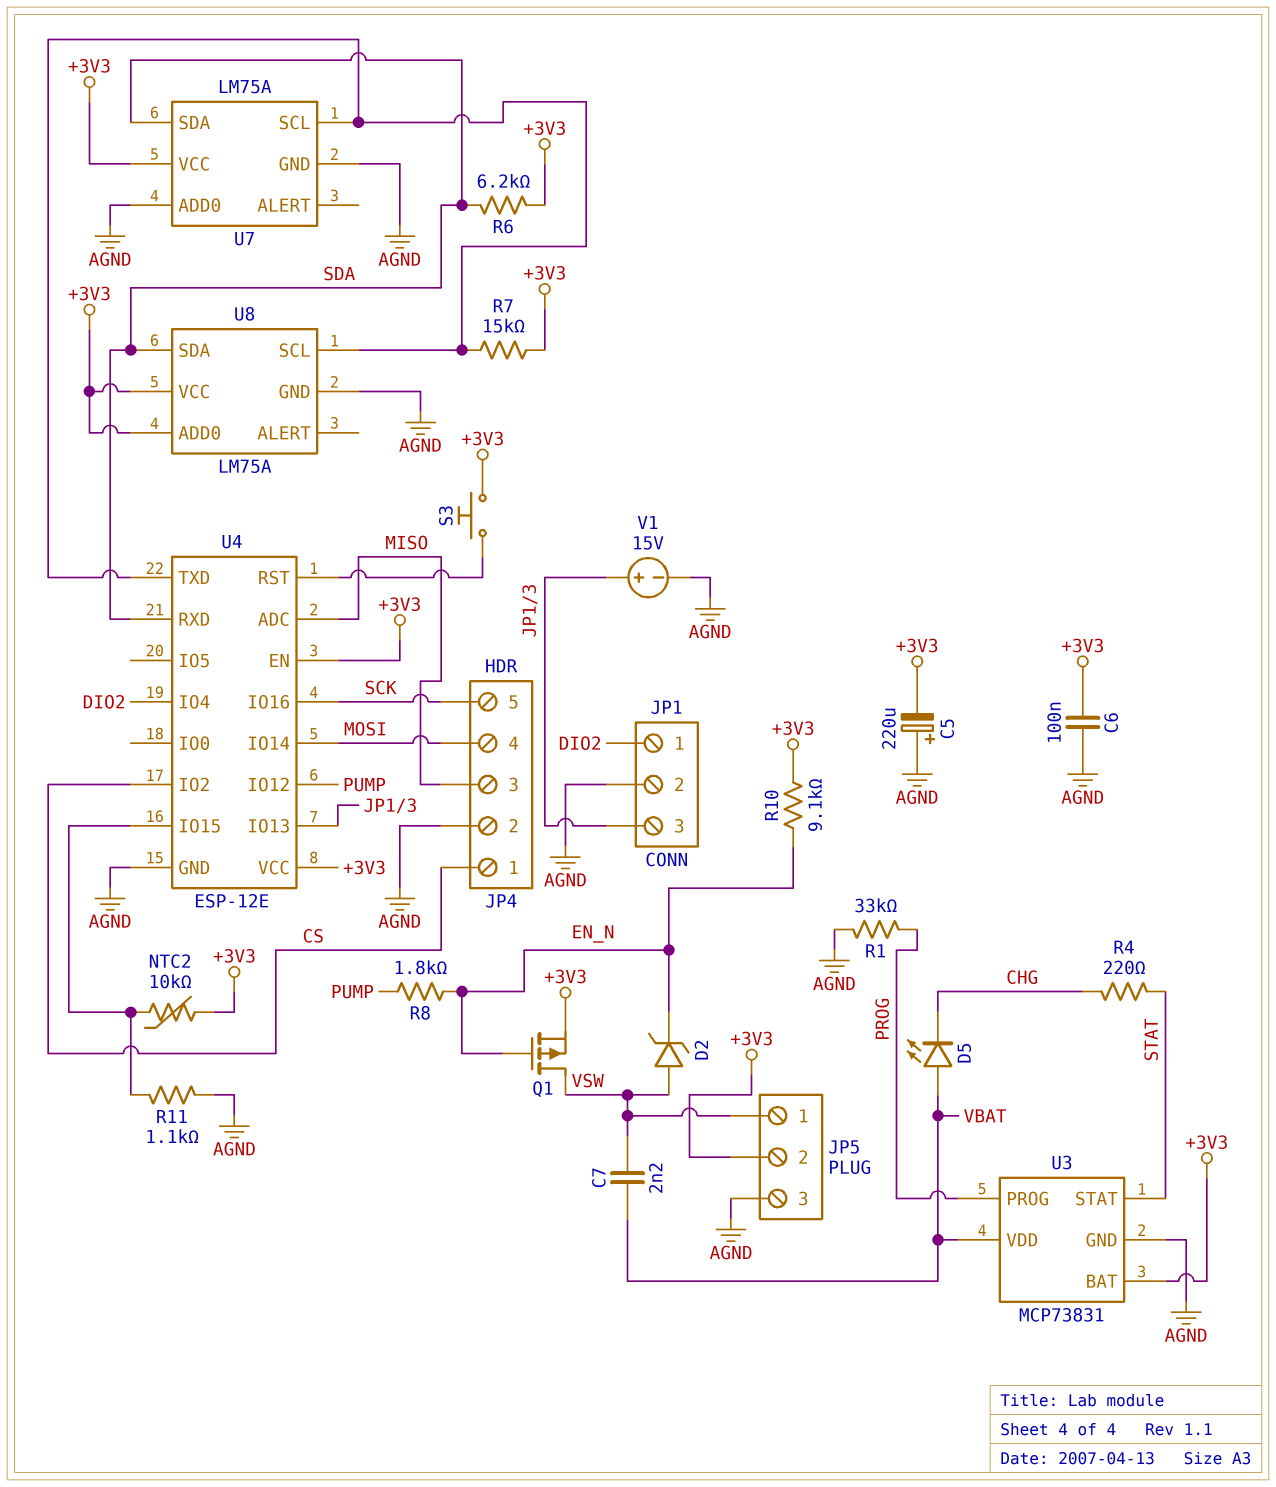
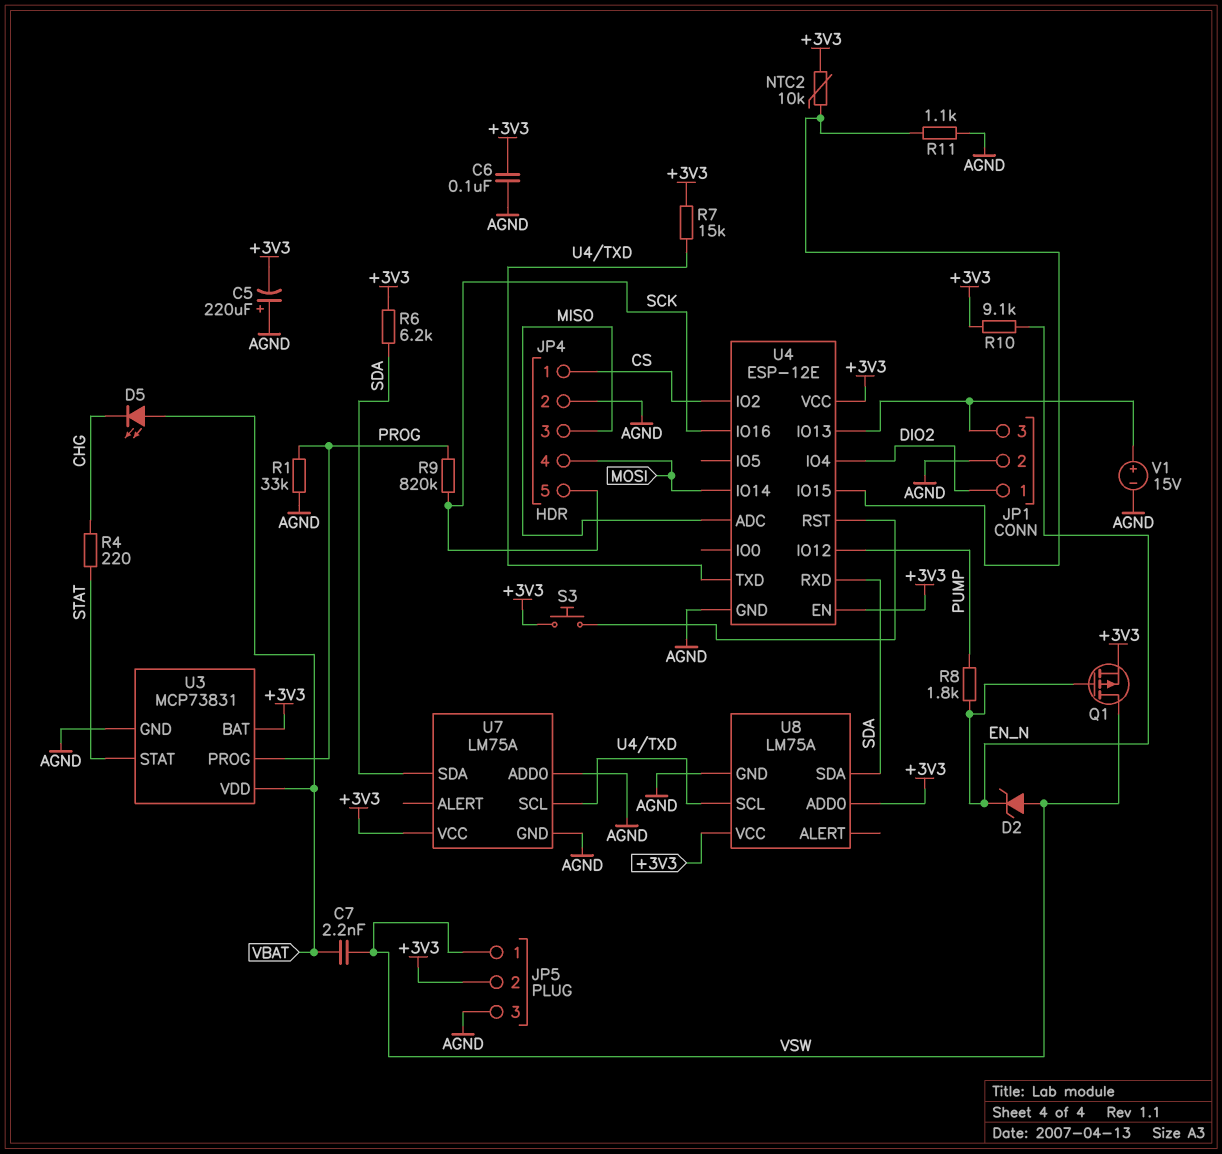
R9: none -> 820k (PROG, SCK)

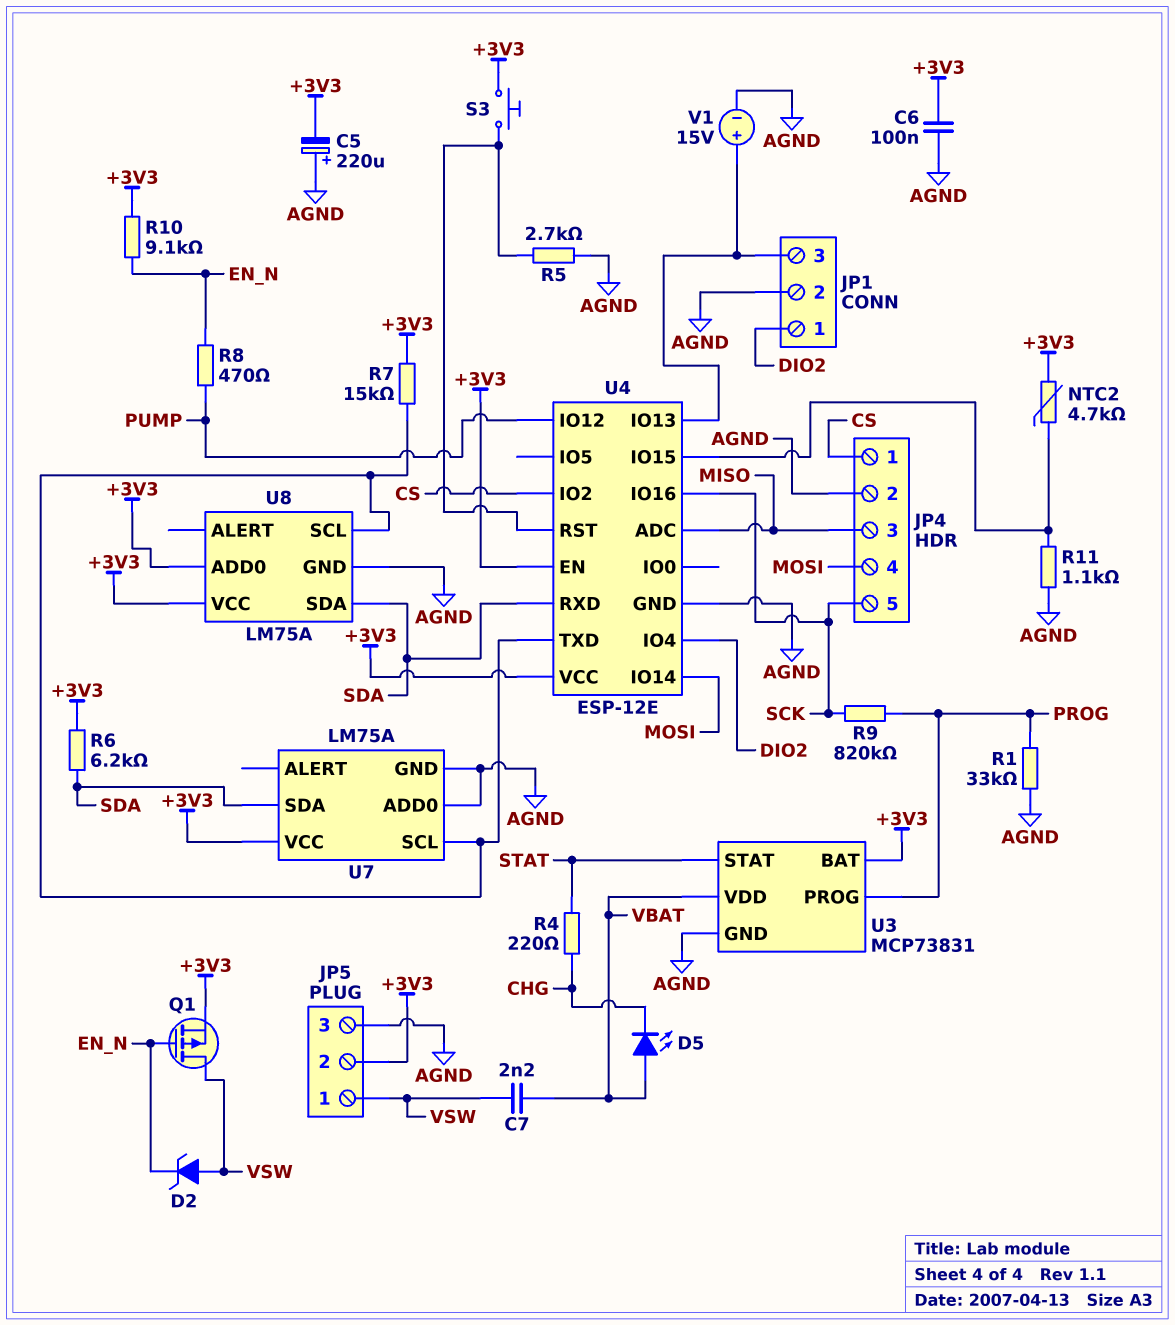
NTC2: 10k (+3V3, U4/IO15) -> 4.7k (+3V3, U4/IO15)
R5: none -> 2.7k (AGND, U4/RST)
R8: 1.8k (EN_N, PUMP) -> 470 (EN_N, PUMP)

